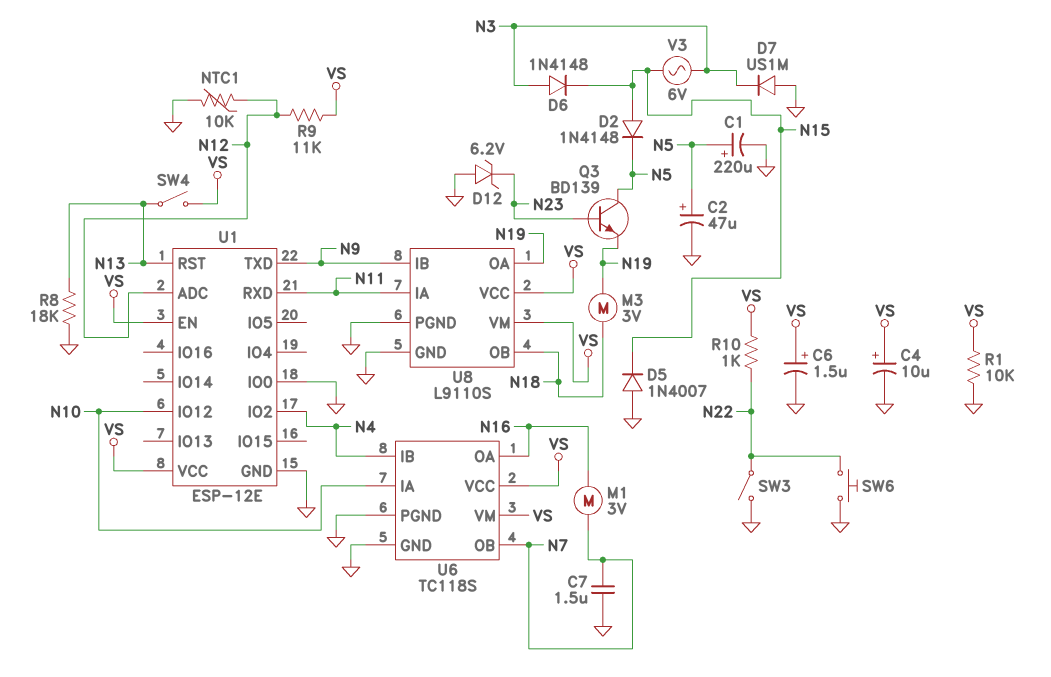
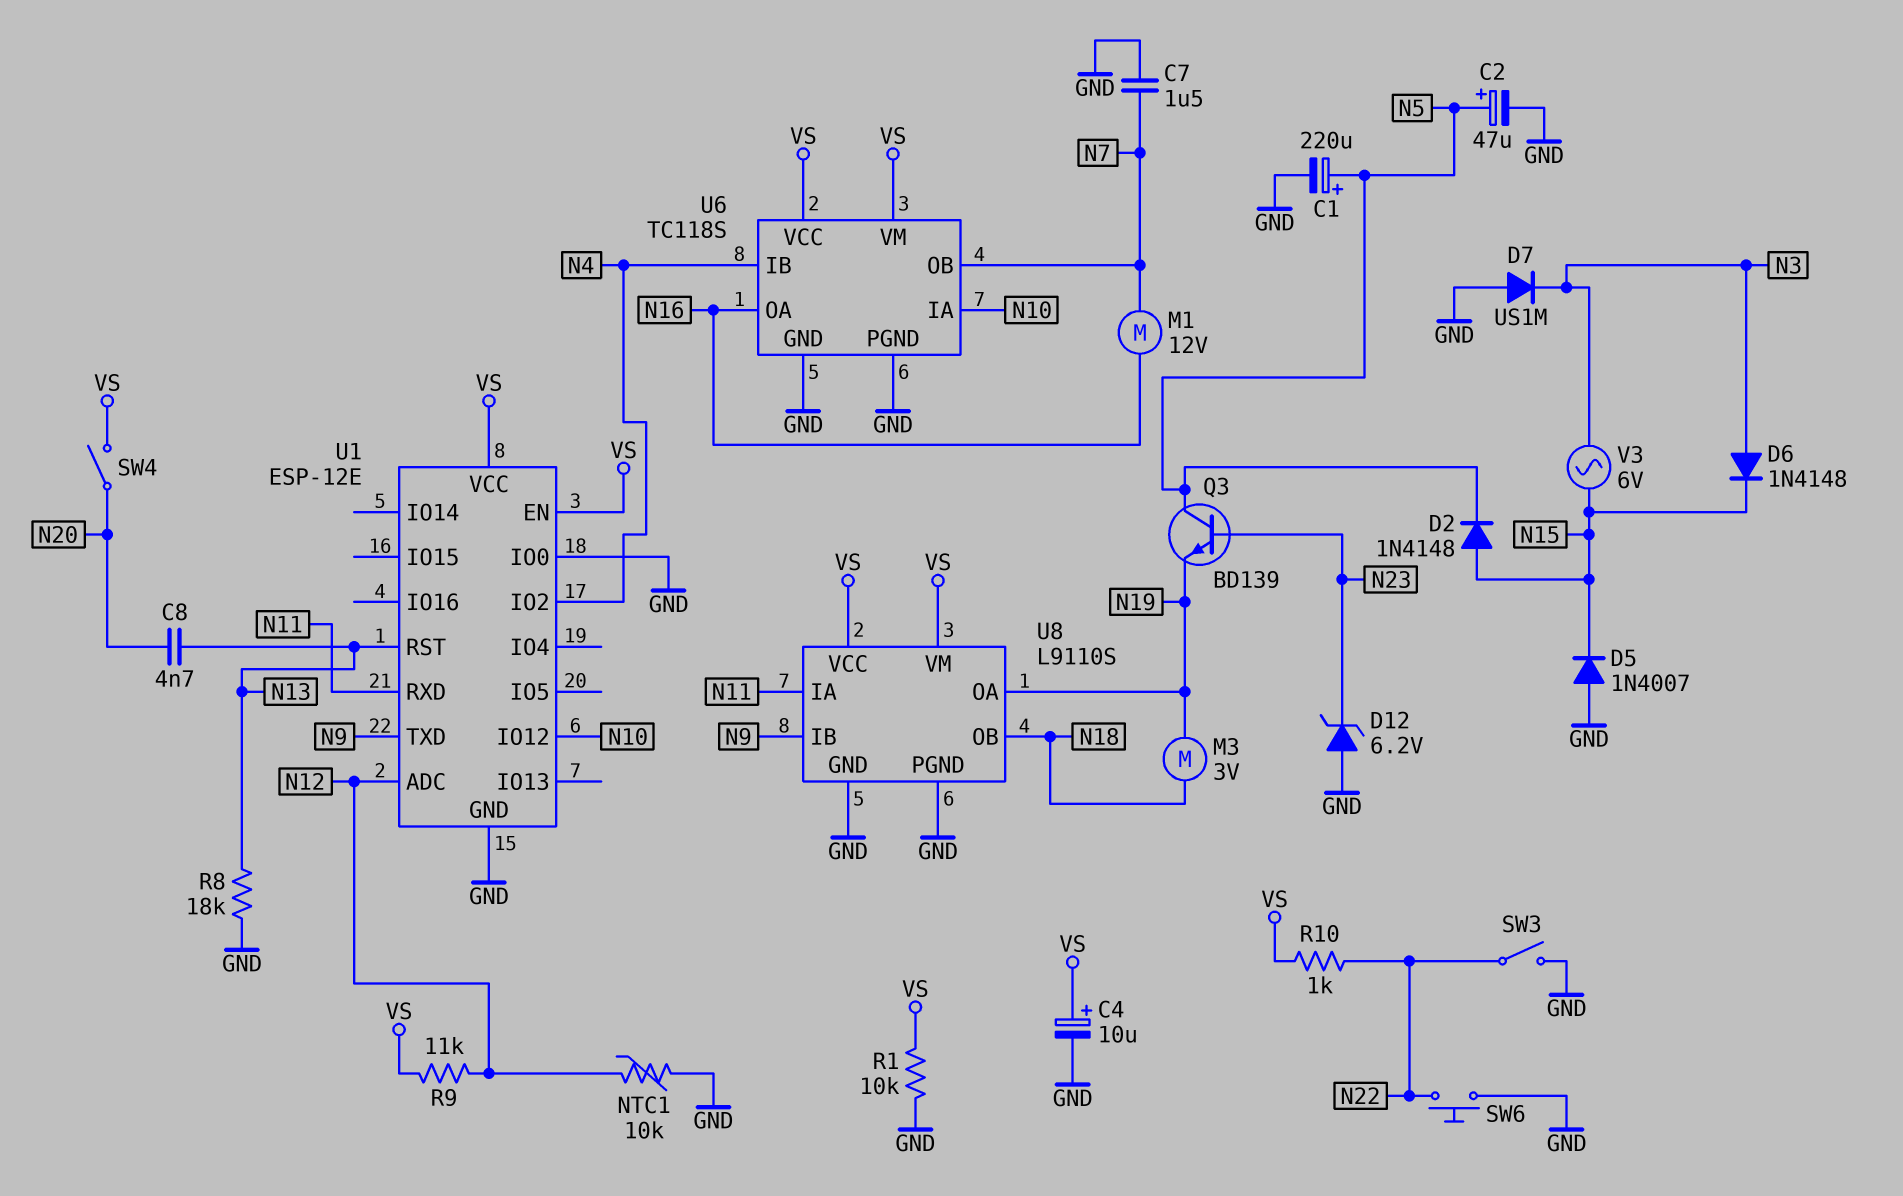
C6: 1.5uF (plus VS, minus GND) -> none
C8: none -> 4.7nF (N13, N20)
M1: motor 3V (N7, N16) -> motor 12V (N7, N16)
SW4: switch (N13, VS) -> switch (N20, VS)

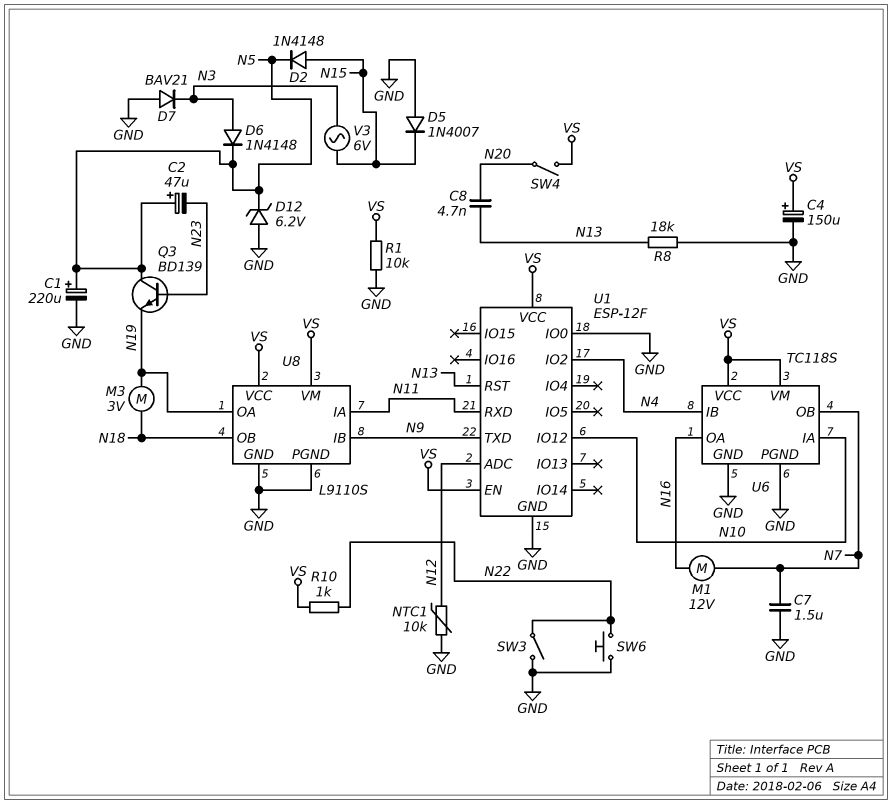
C2: 47uF (plus N5, minus GND) -> 47uF (plus N5, minus N23)
C4: 10uF (plus VS, minus GND) -> 150uF (plus VS, minus GND)
D6: diode 1N4148 (A N3, K N15) -> diode 1N4148 (A N3, K N5)
D7: diode US1M (A GND, K N3) -> diode BAV21 (A GND, K N3)
D12: zener 6.2V (A GND, K N23) -> zener 6.2V (A GND, K N5)
R9: 11k (N12, VS) -> none
U1: ESP-12E -> ESP-12F

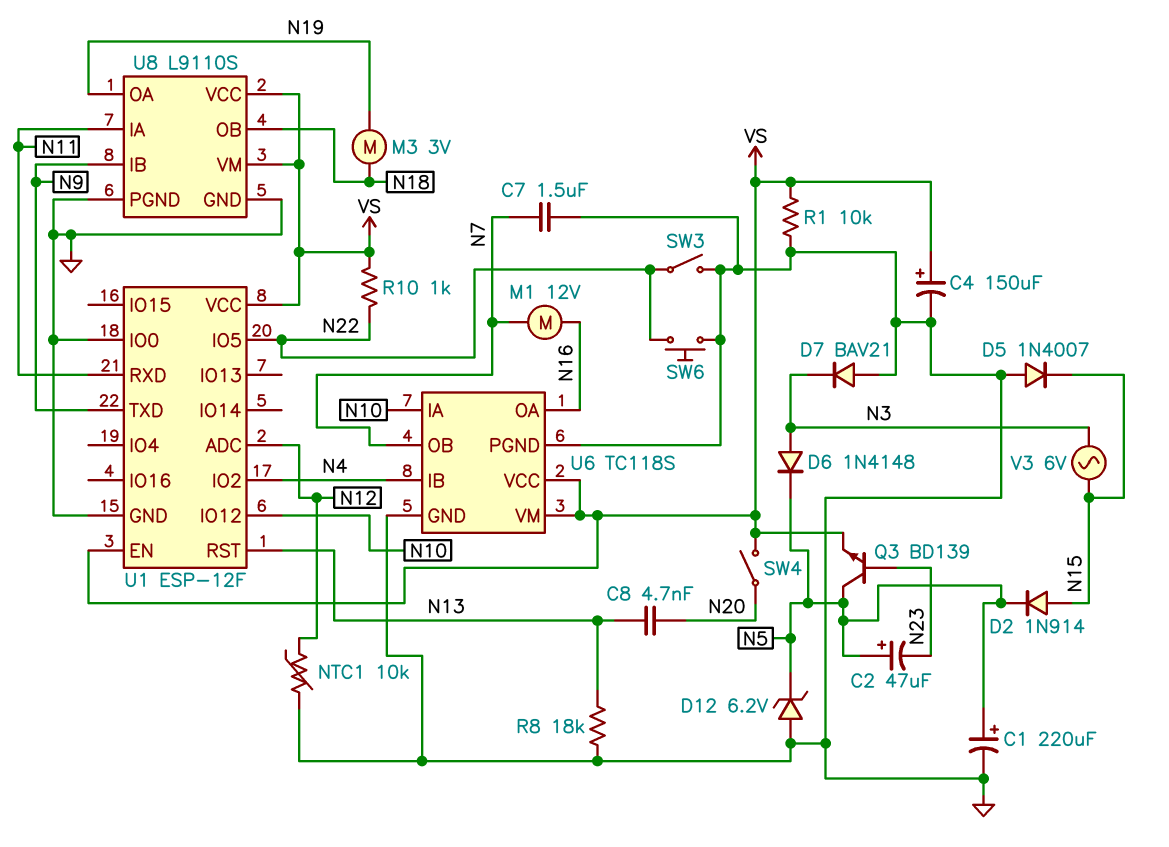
D2: diode 1N4148 (A N15, K N5) -> diode 1N914 (A N15, K N5)
Q3: NPN BD139 (B N23, C N5, E N19) -> NPN BD139 (B N23, C N5, E VS)
U1 pin IO5: none -> N22

